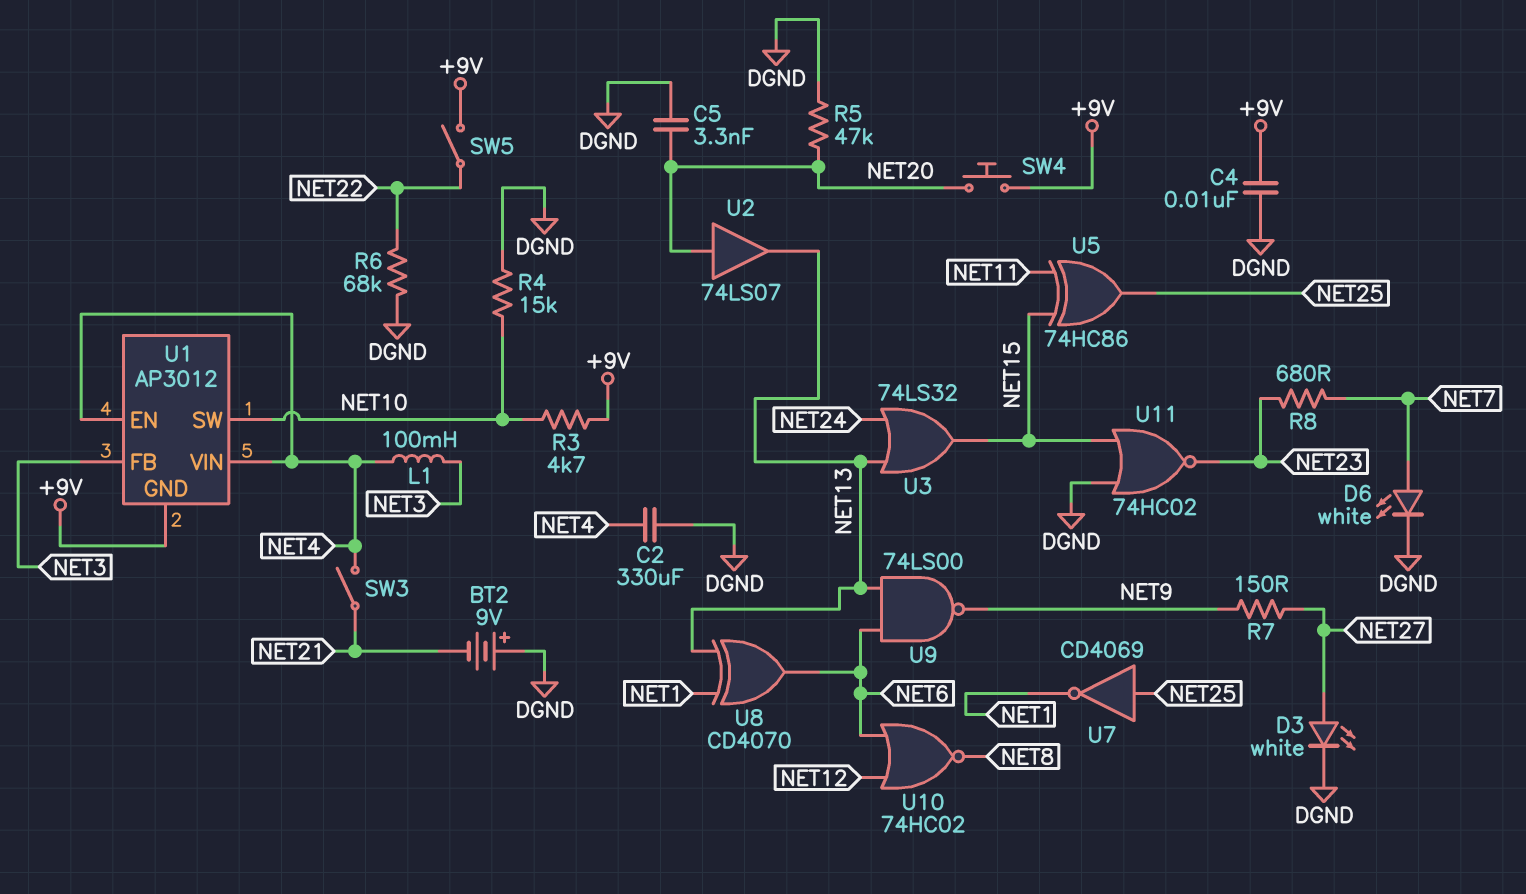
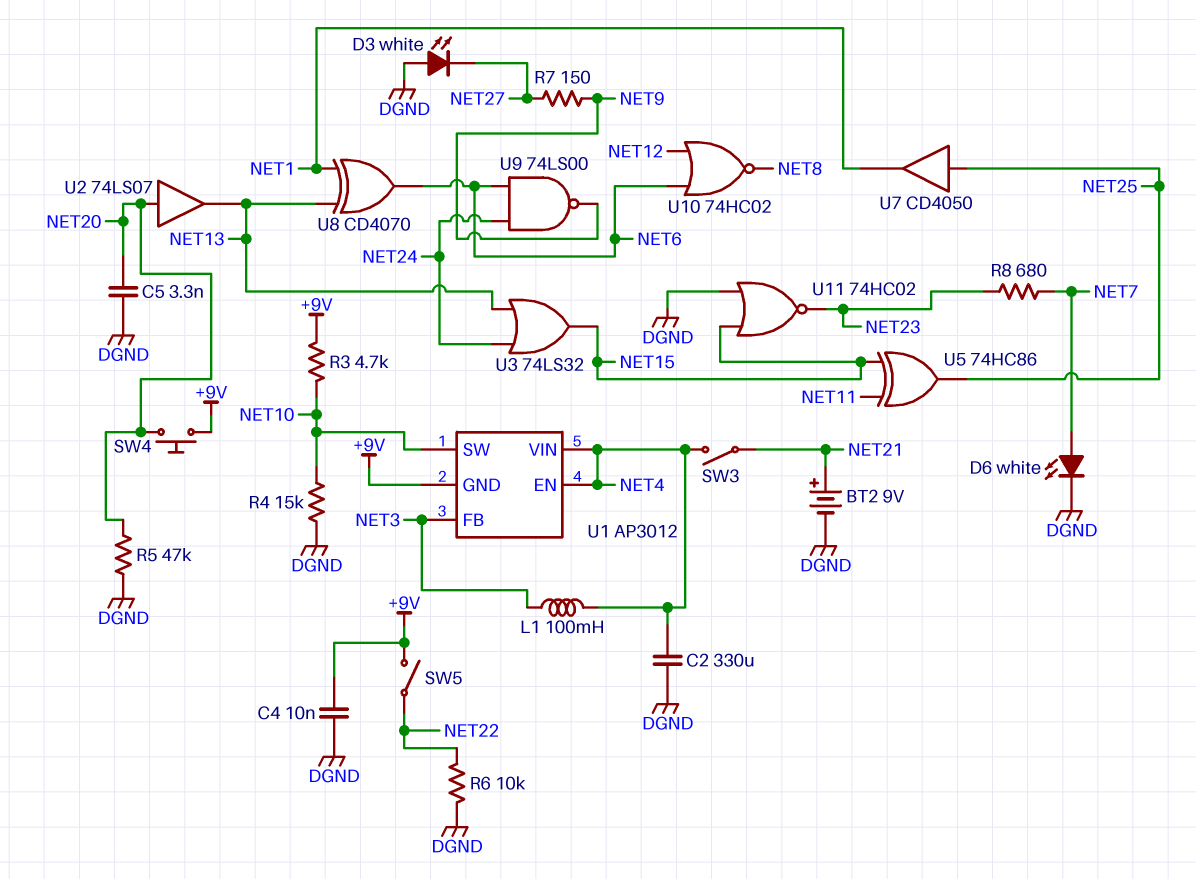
BT2: 9V (plus DGND, minus NET21) -> 9V (plus NET21, minus DGND)
D3: LED white (A NET27, K DGND) -> LED white (A DGND, K NET27)
R6: 68k (DGND, NET22) -> 10k (DGND, NET22)
U7: NOT CD4069 (in NET25, out NET1) -> buffer CD4050 (in NET25, out NET1)
U9: NAND 74LS00 (in NET6, in NET13, out NET9) -> NAND 74LS00 (in NET6, in NET24, out NET9)

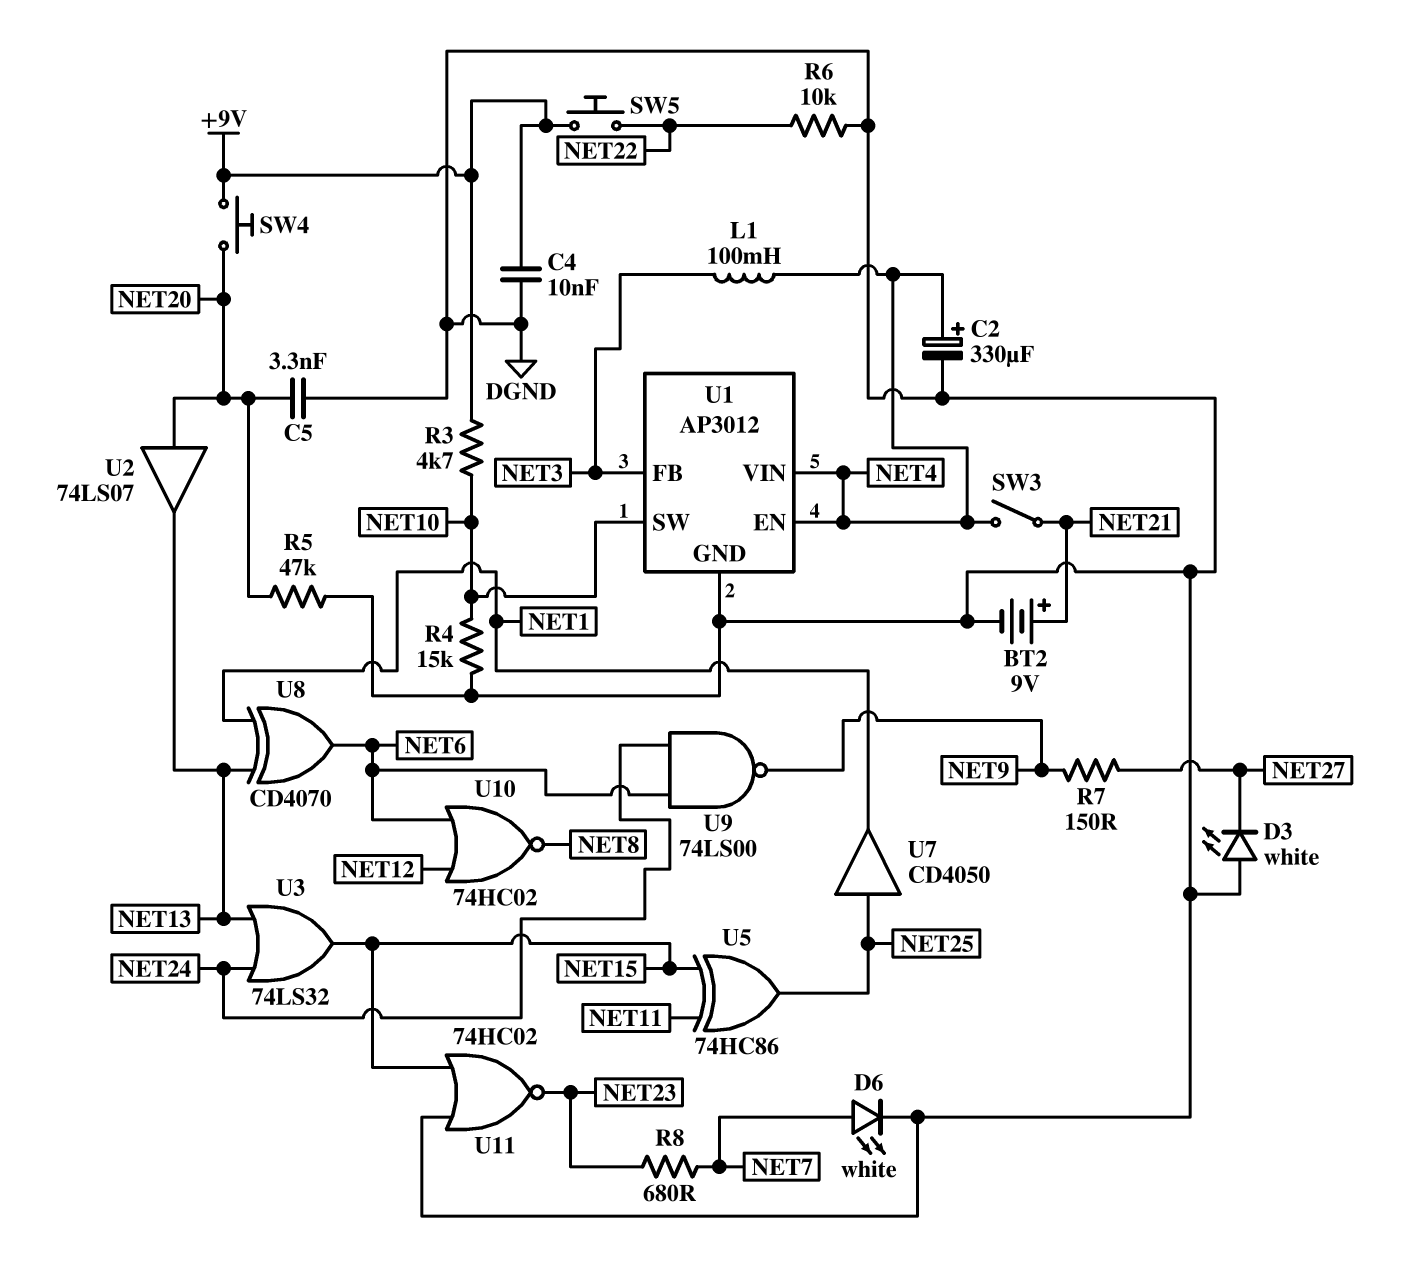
C2: 330uF (DGND, NET4) -> 330uF (plus NET4, minus DGND)
SW5: switch (+9V, NET22) -> button (+9V, NET22)
U1 pin GND: +9V -> DGND

